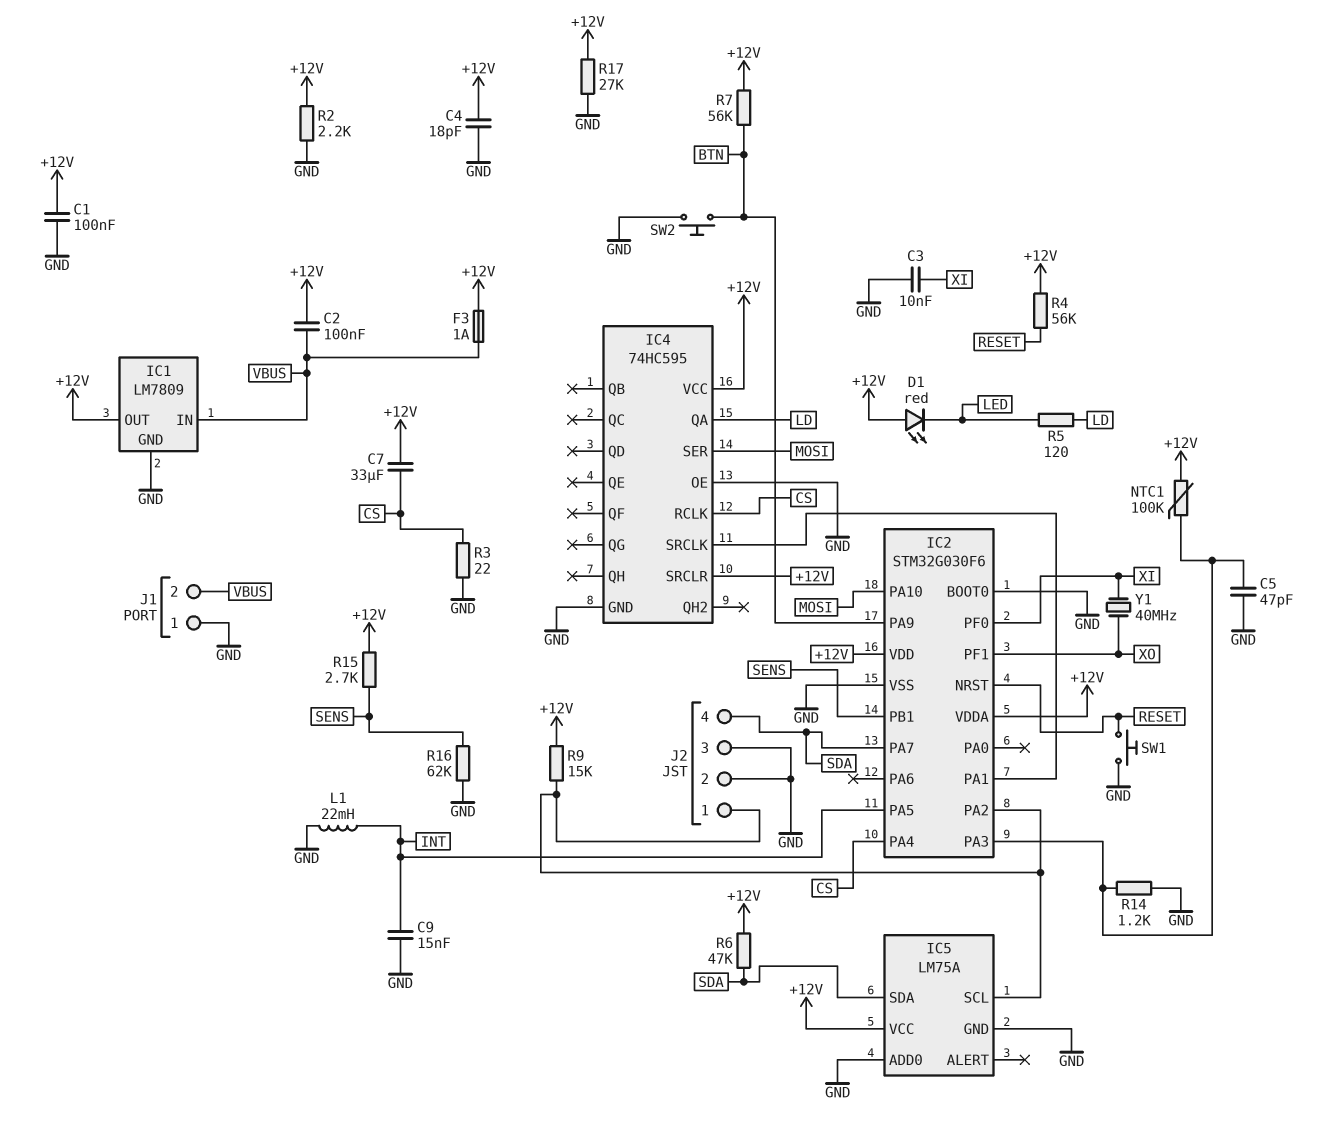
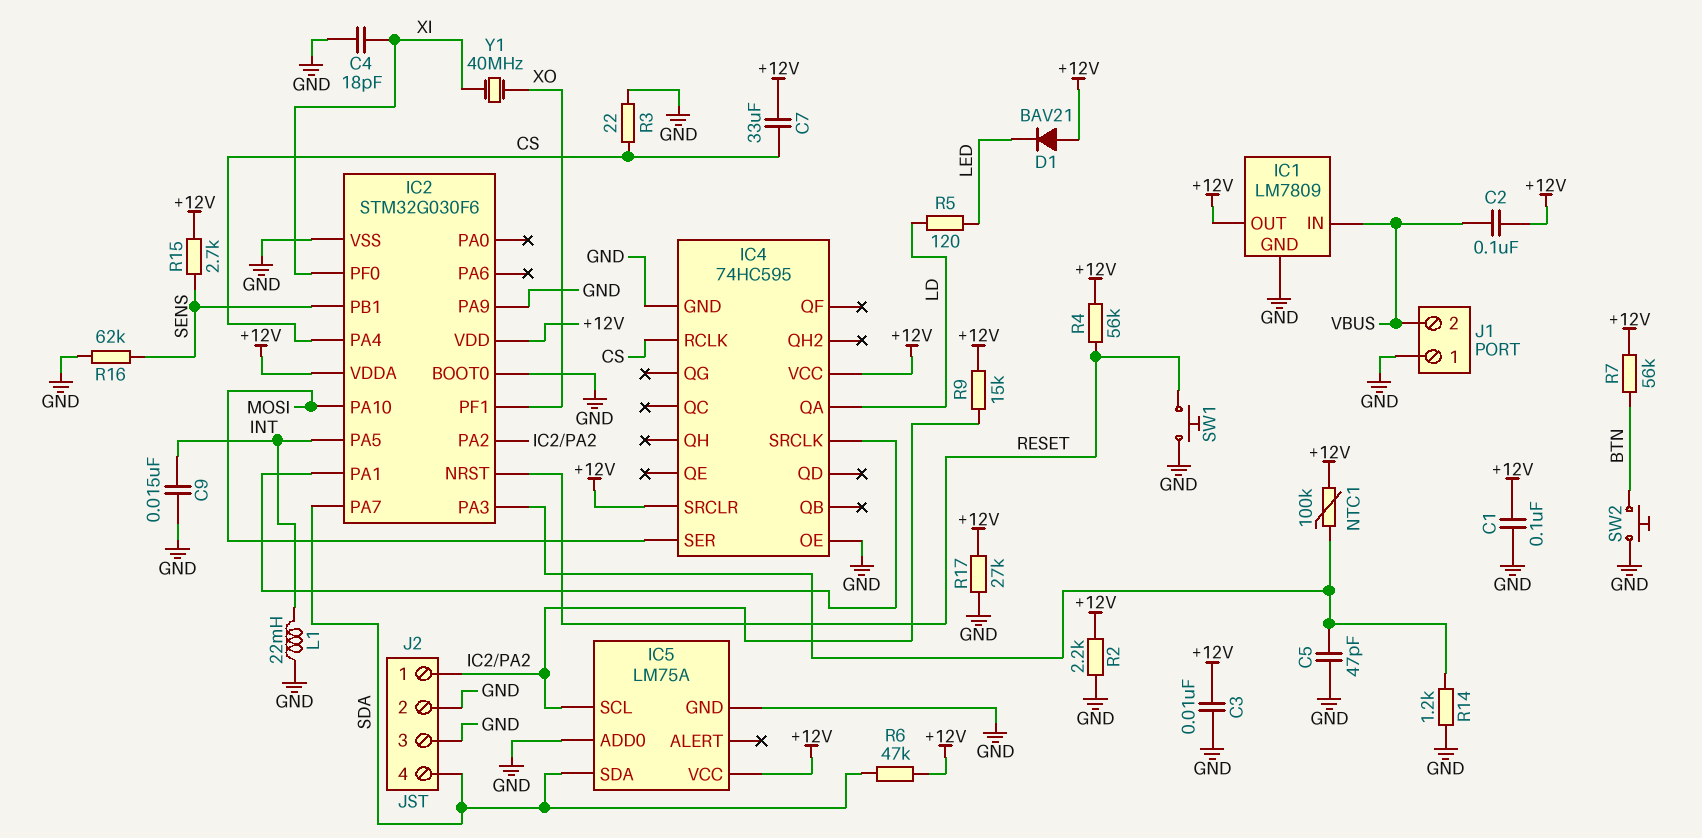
C3: 10nF (GND, XI) -> 10nF (+12V, GND)
C4: 18pF (+12V, GND) -> 18pF (GND, XI)
D1: LED red (A +12V, K LED) -> diode BAV21 (A +12V, K LED)
F3: 1A (+12V, VBUS) -> none
IC2 pin PA9: BTN -> GND

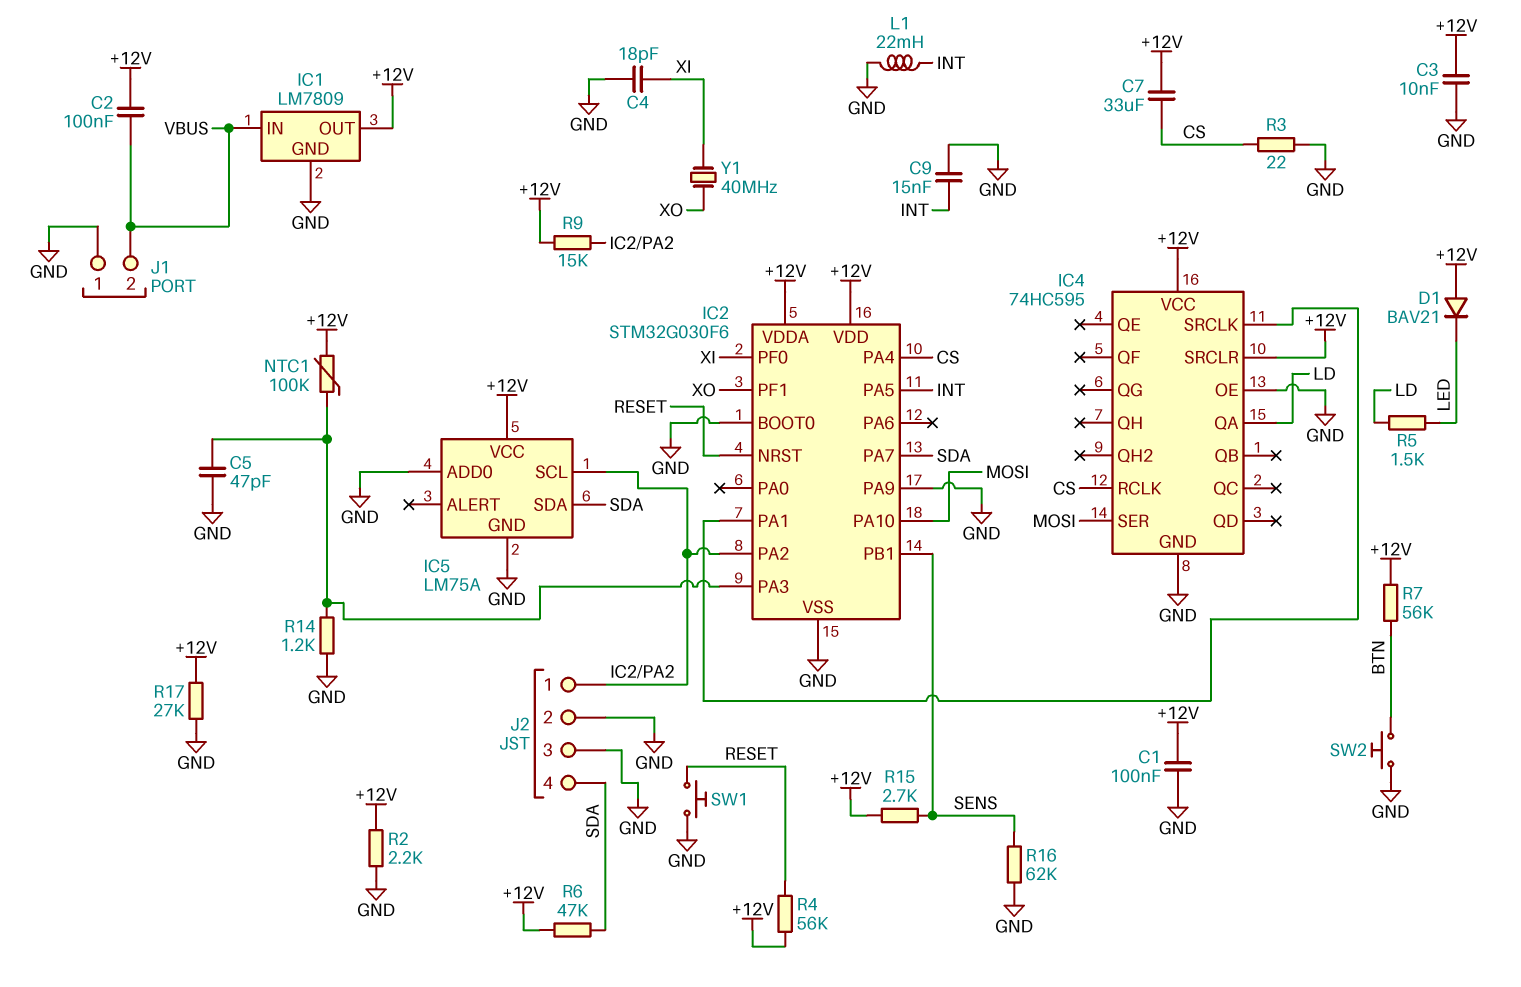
R5: 120 (LD, LED) -> 1.5k (LD, LED)

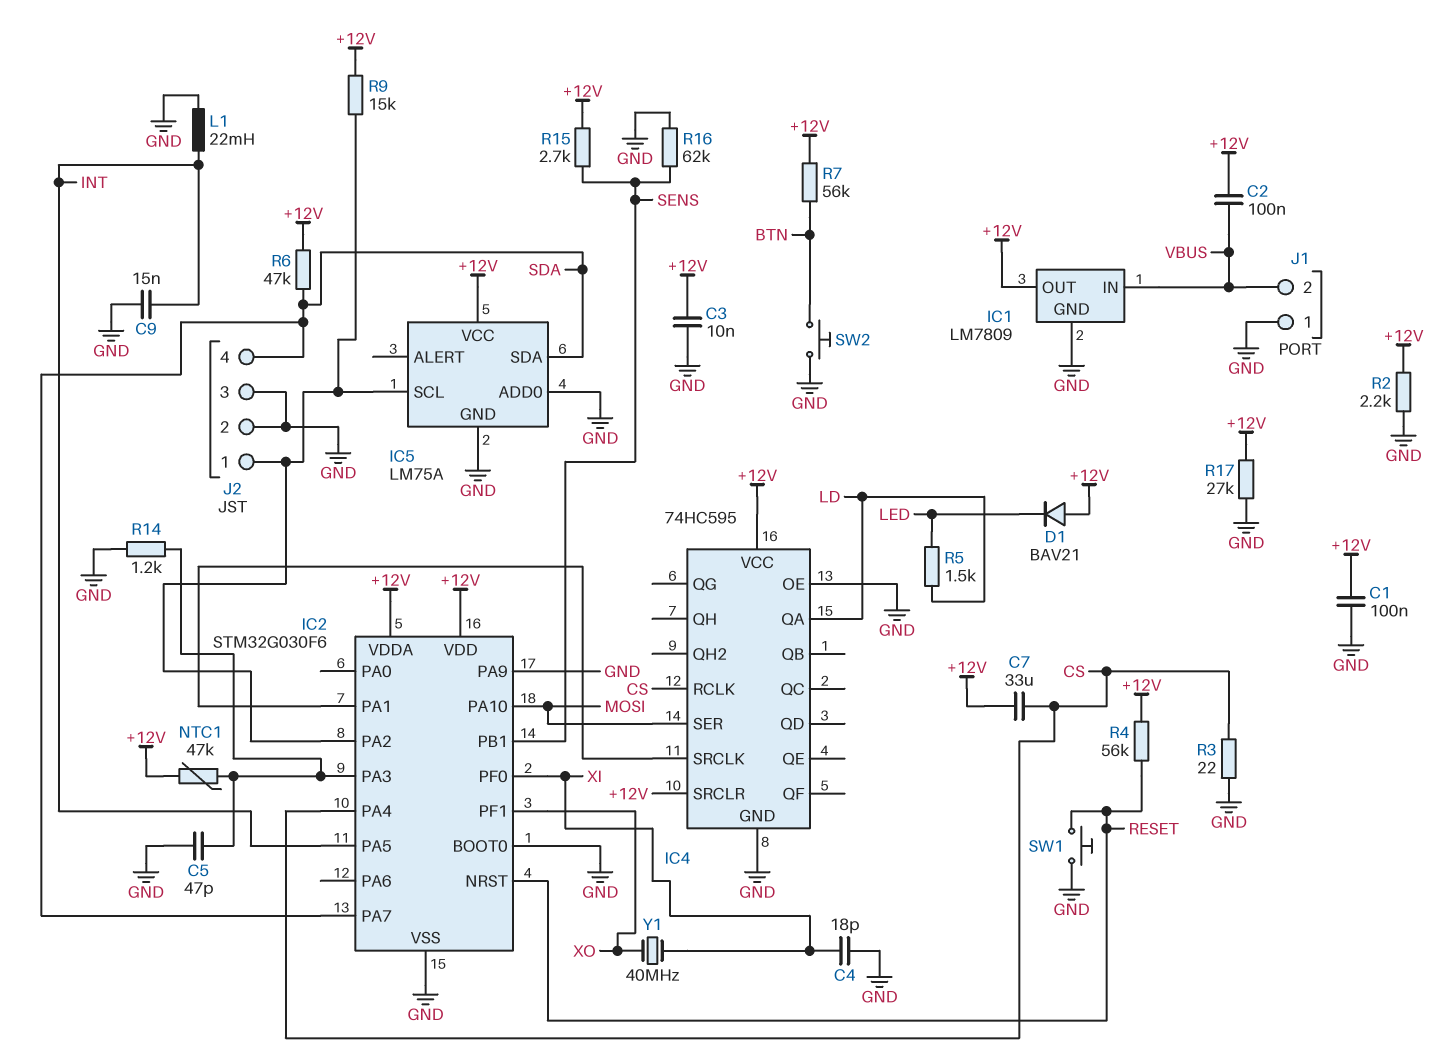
NTC1: 100k (+12V, IC2/PA3) -> 47k (+12V, IC2/PA3)

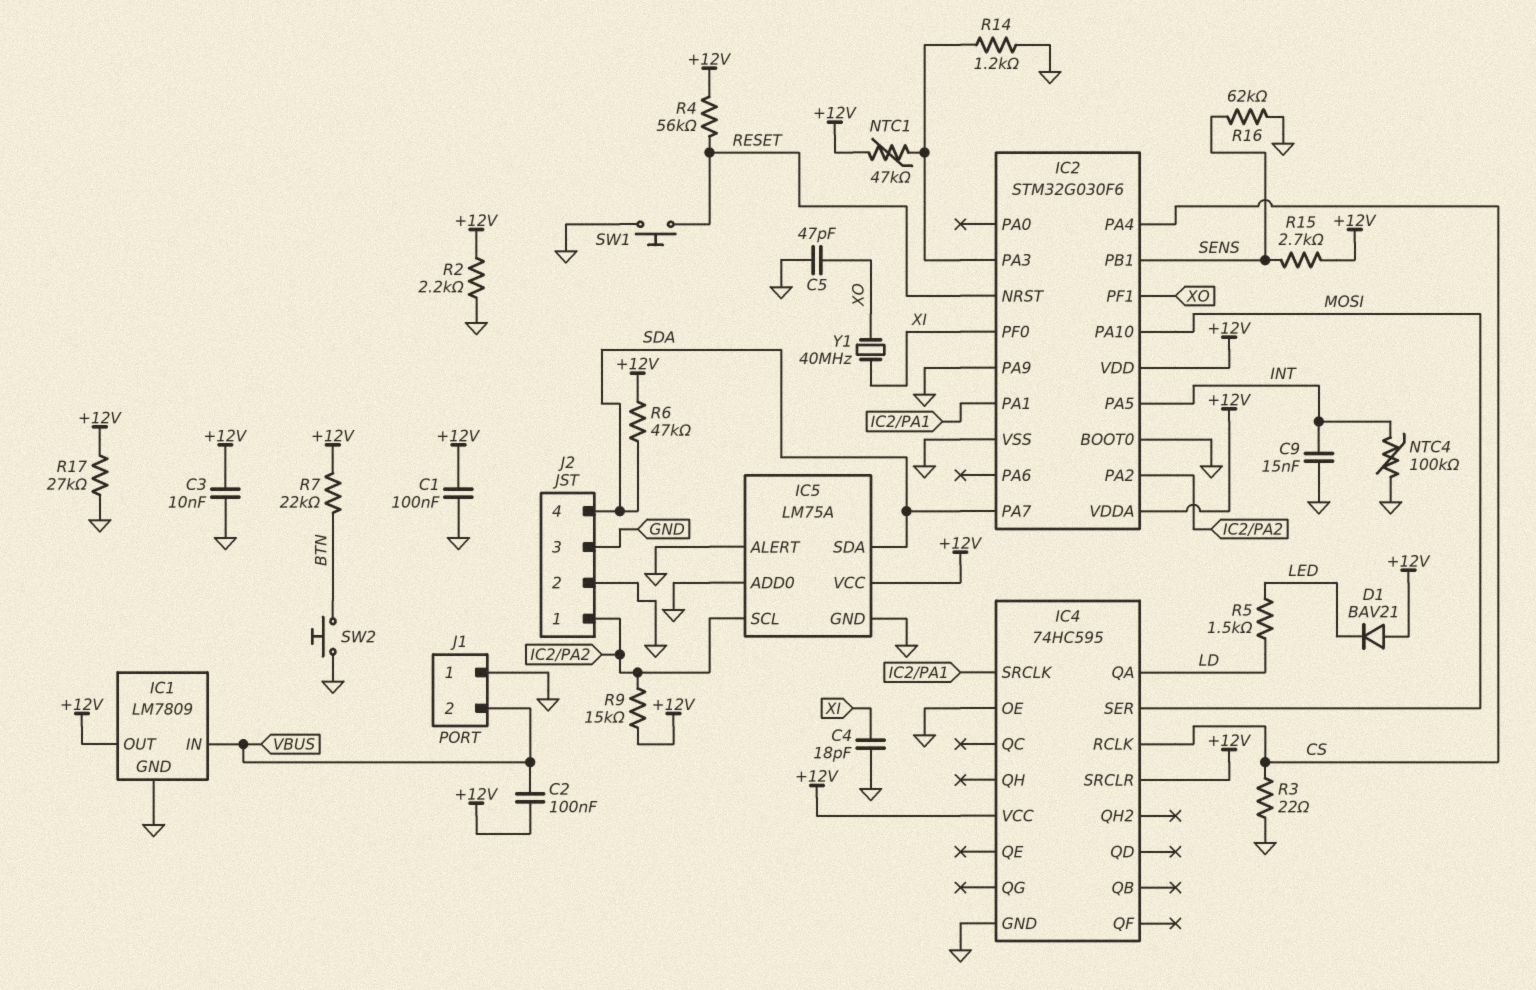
C5: 47pF (GND, IC2/PA3) -> 47pF (GND, XO)
C7: 33uF (+12V, CS) -> none
IC5 pin ALERT: none -> GND
L1: 22mH (GND, INT) -> none
NTC4: none -> 100k (GND, INT)
R7: 56k (+12V, BTN) -> 22k (+12V, BTN)

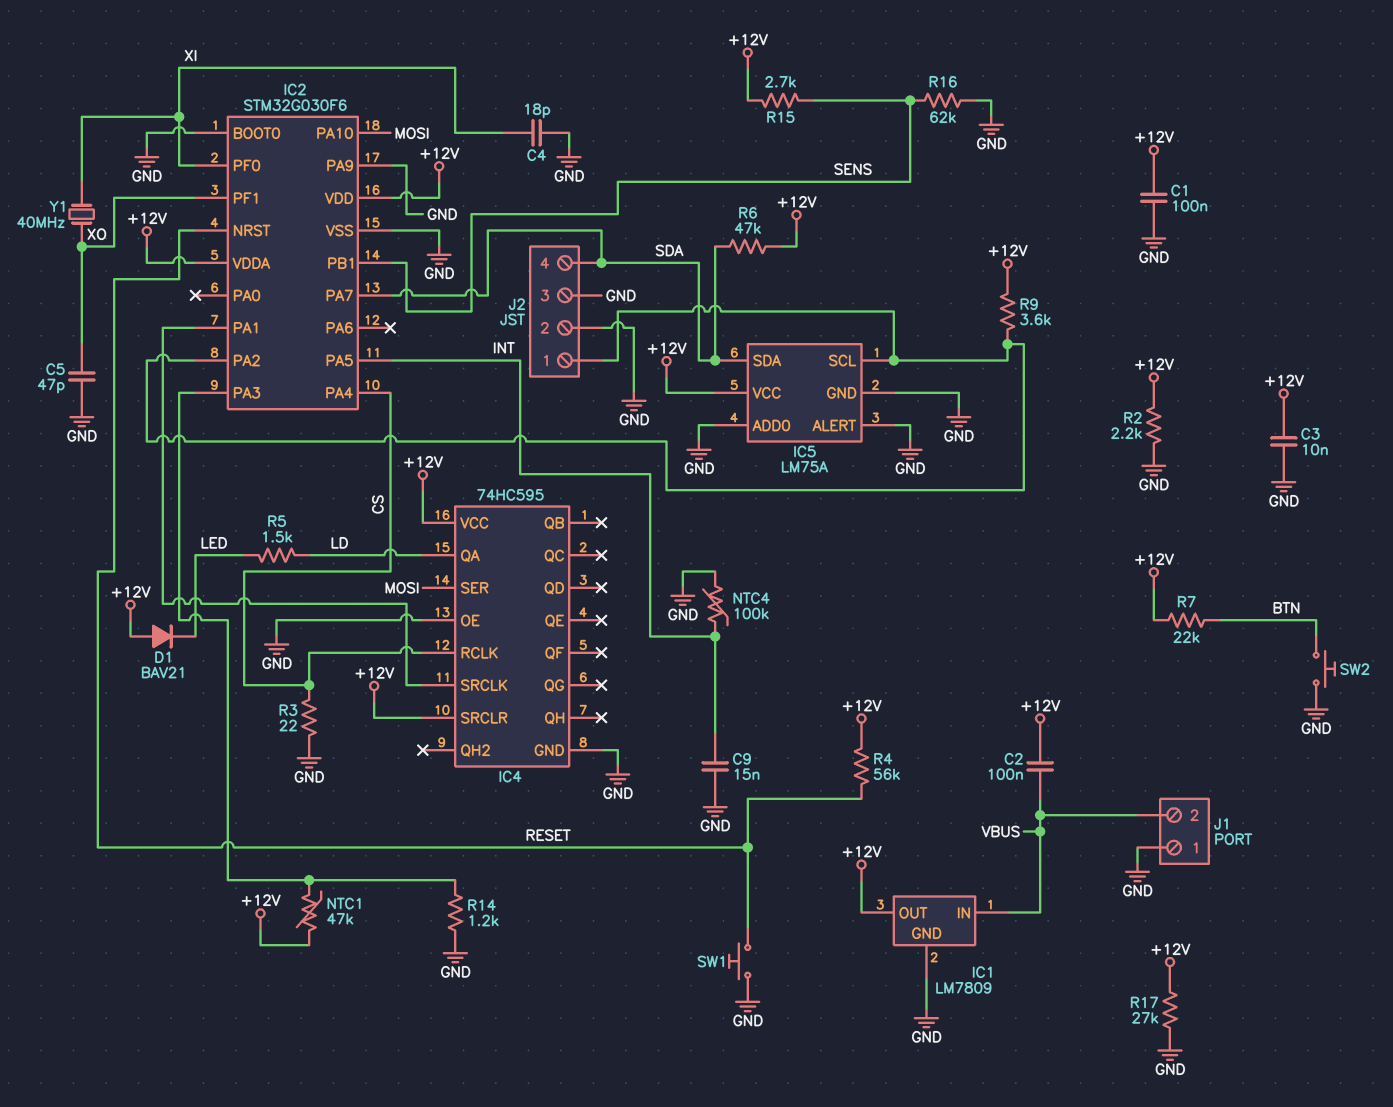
R9: 15k (+12V, IC2/PA2) -> 3.6k (+12V, IC2/PA2)

